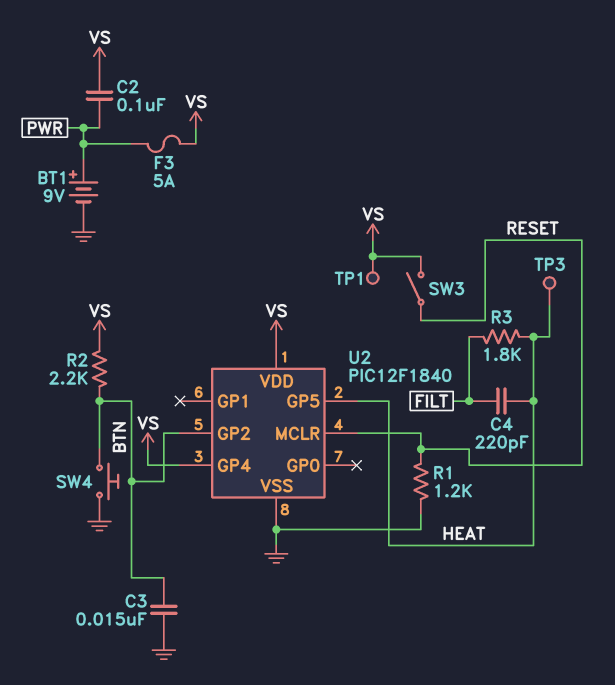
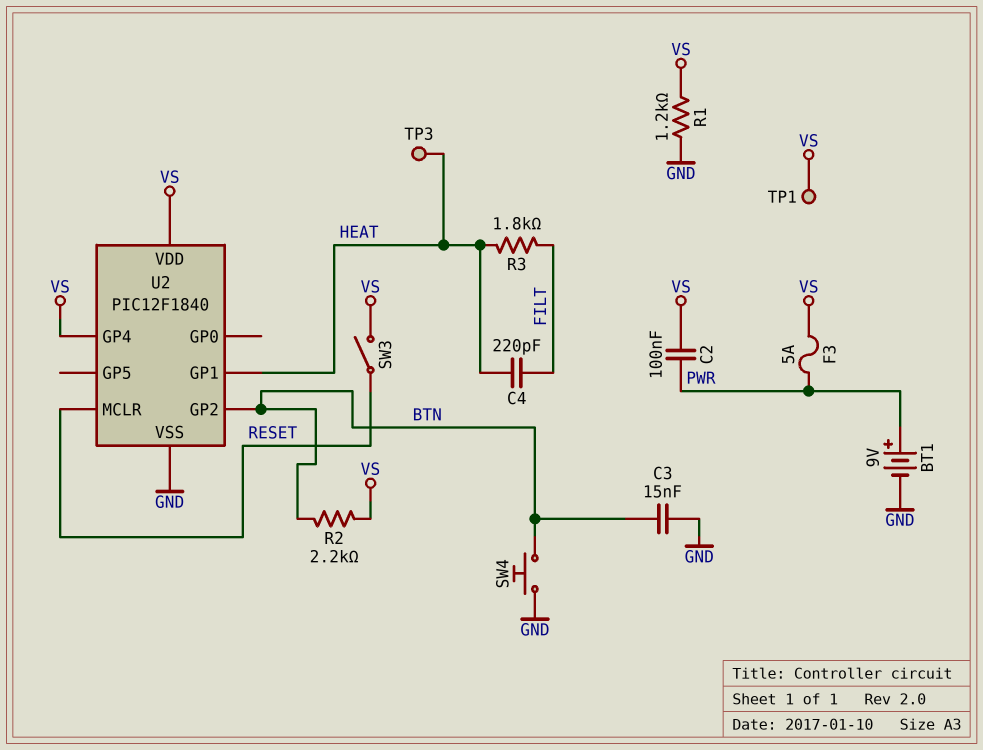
R1: 1.2k (GND, RESET) -> 1.2k (GND, VS)
U2 pin GP1: none -> HEAT
U2 pin GP5: HEAT -> none

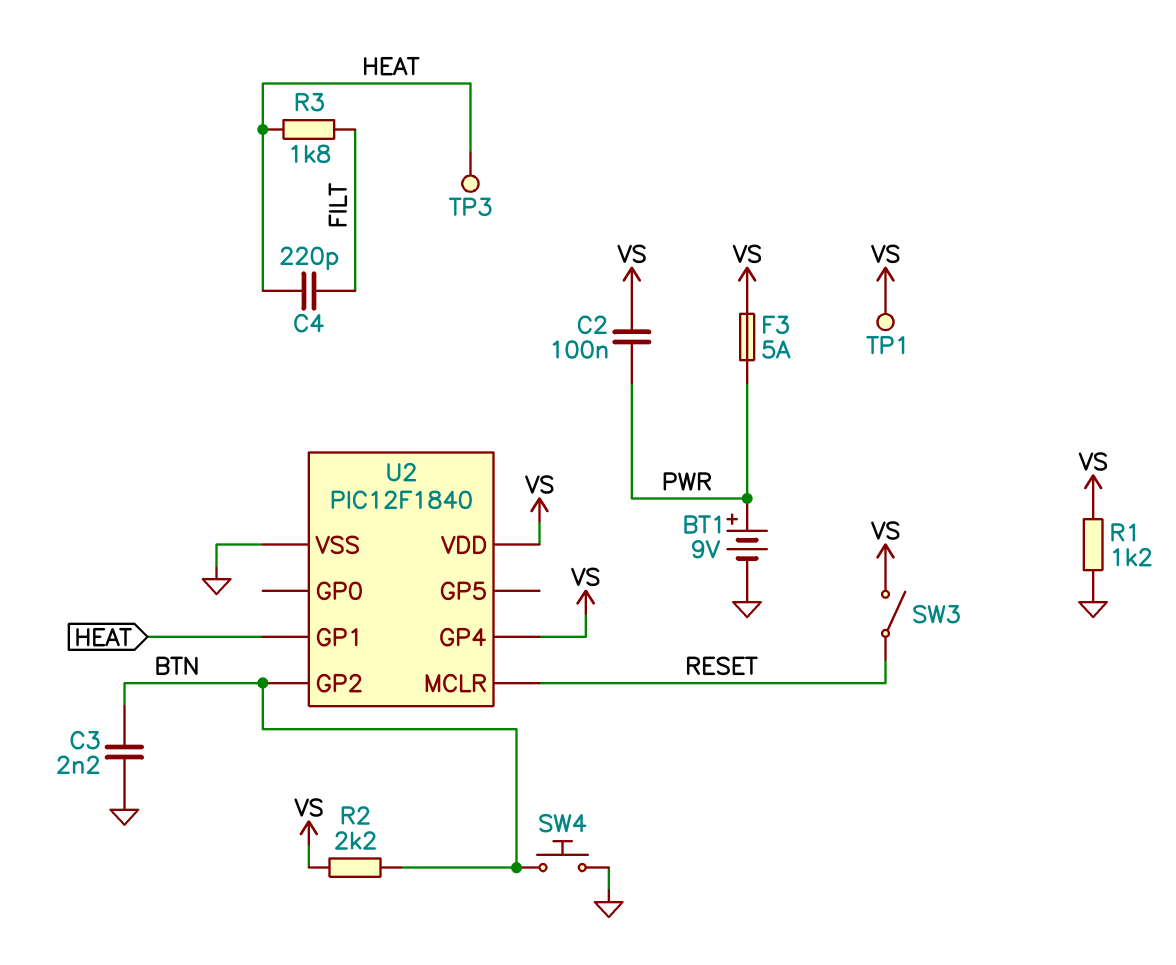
C3: 15nF (BTN, GND) -> 2.2nF (BTN, GND)

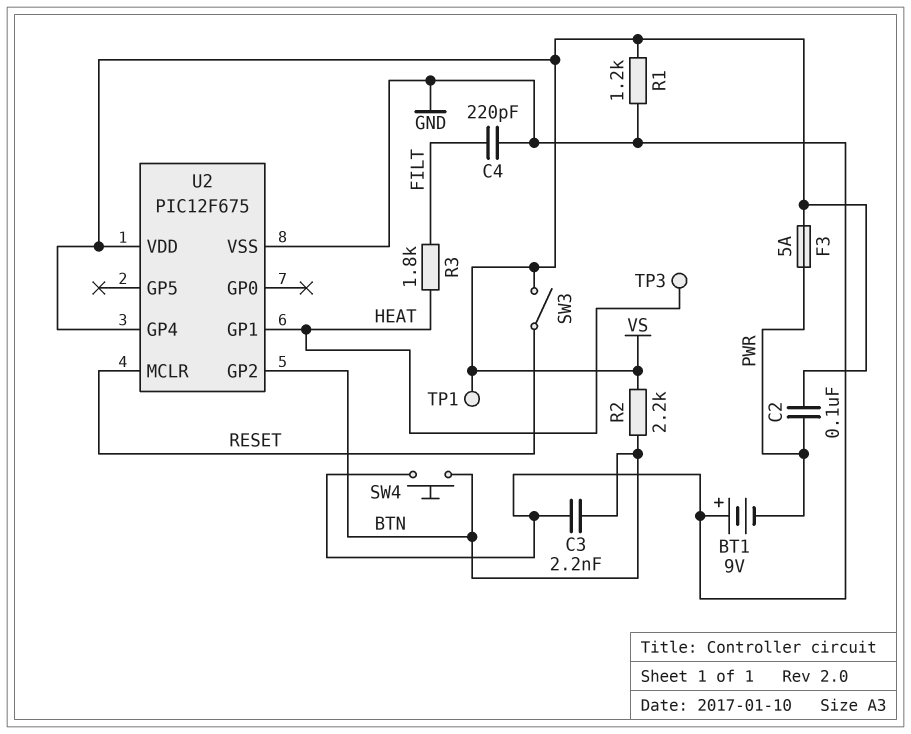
BT1: 9V (plus PWR, minus GND) -> 9V (plus GND, minus PWR)
C4: 220pF (FILT, HEAT) -> 220pF (FILT, GND)
U2: PIC12F1840 -> PIC12F675

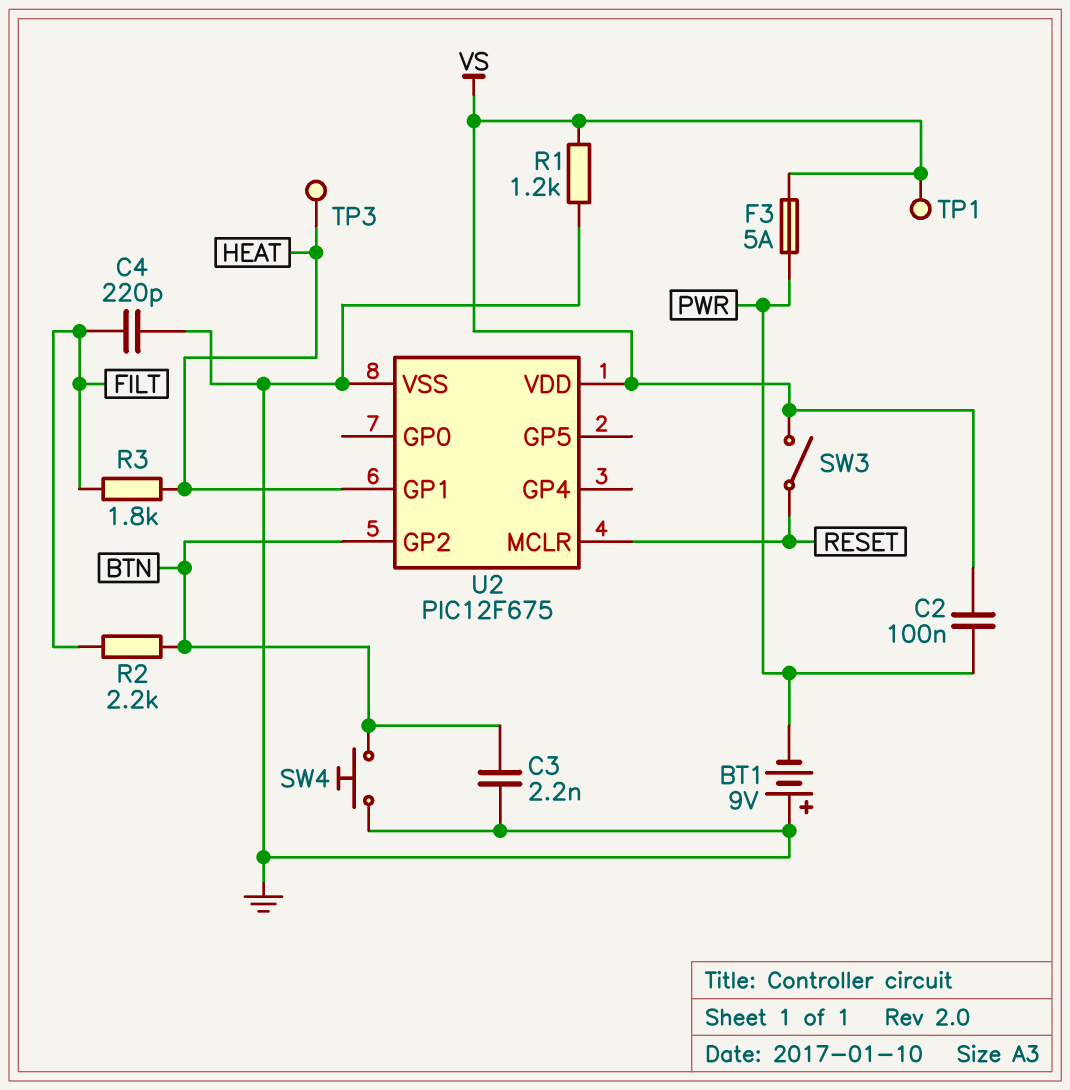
R2: 2.2k (BTN, VS) -> 2.2k (BTN, FILT)
U2 pin GP4: VS -> none

